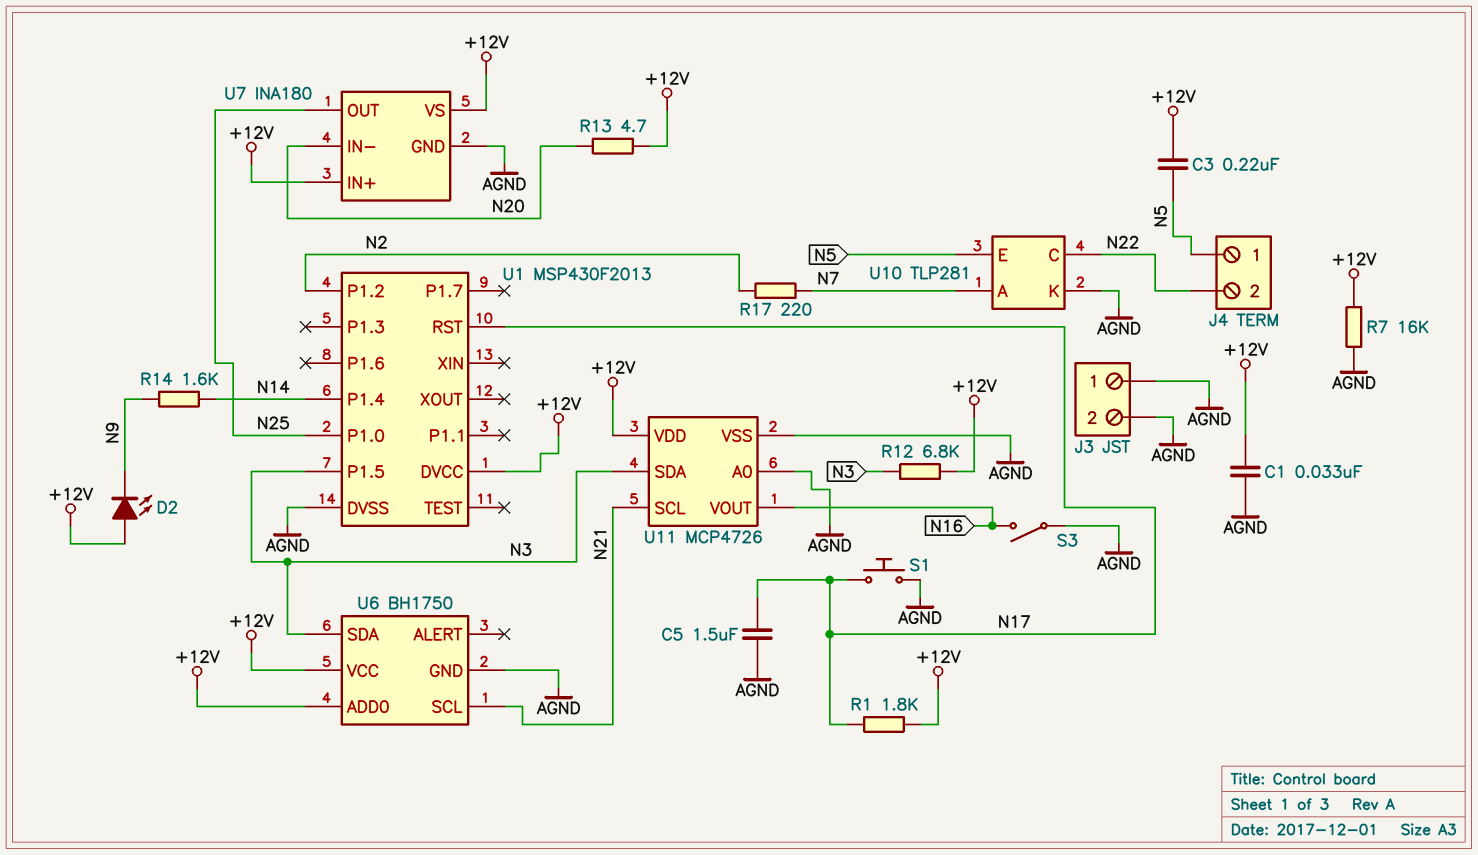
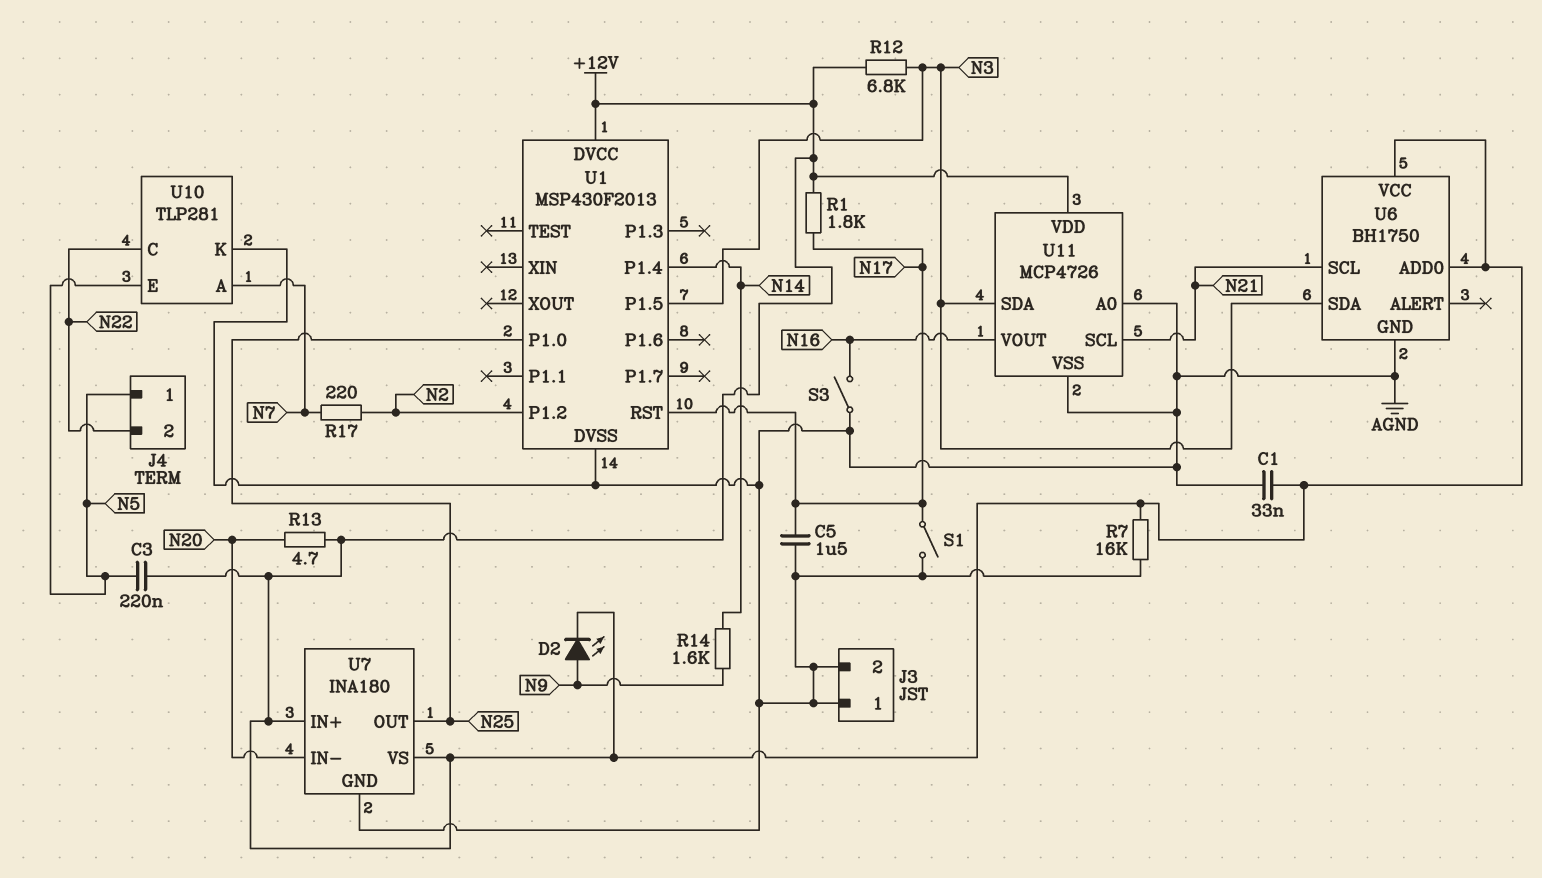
D2: LED (A +12V, K N9) -> LED (A N9, K +12V)
S1: button (AGND, N17) -> switch (AGND, N17)

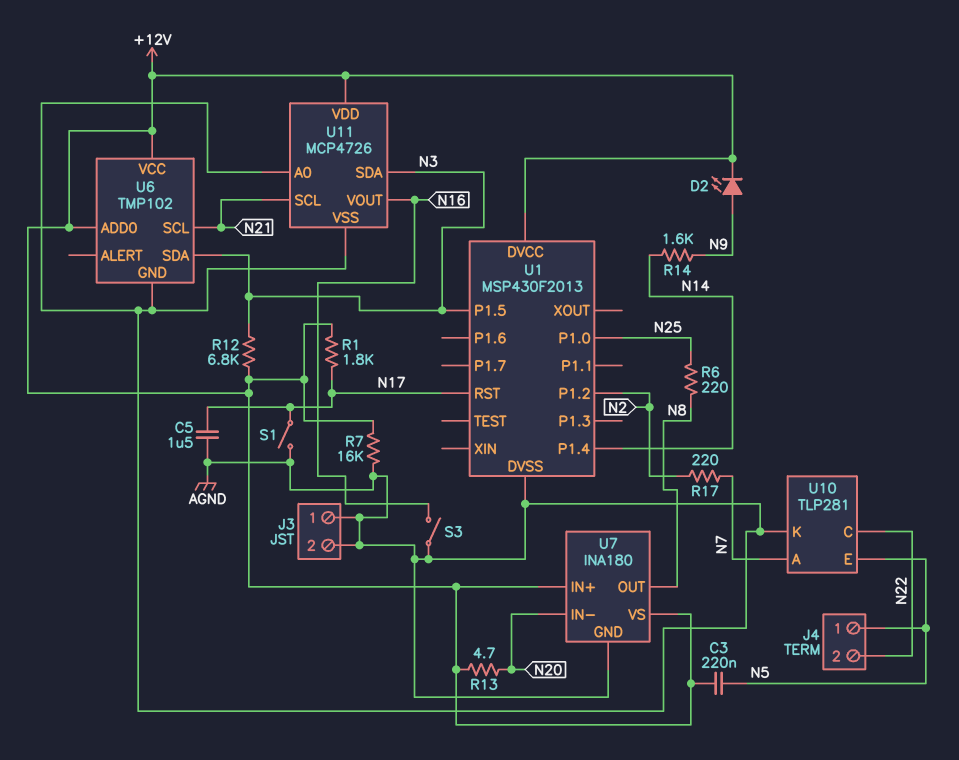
C1: 33nF (+12V, AGND) -> none
R6: none -> 220 (N8, N25)
U6: BH1750 -> TMP102
U7 pin OUT: N25 -> N8

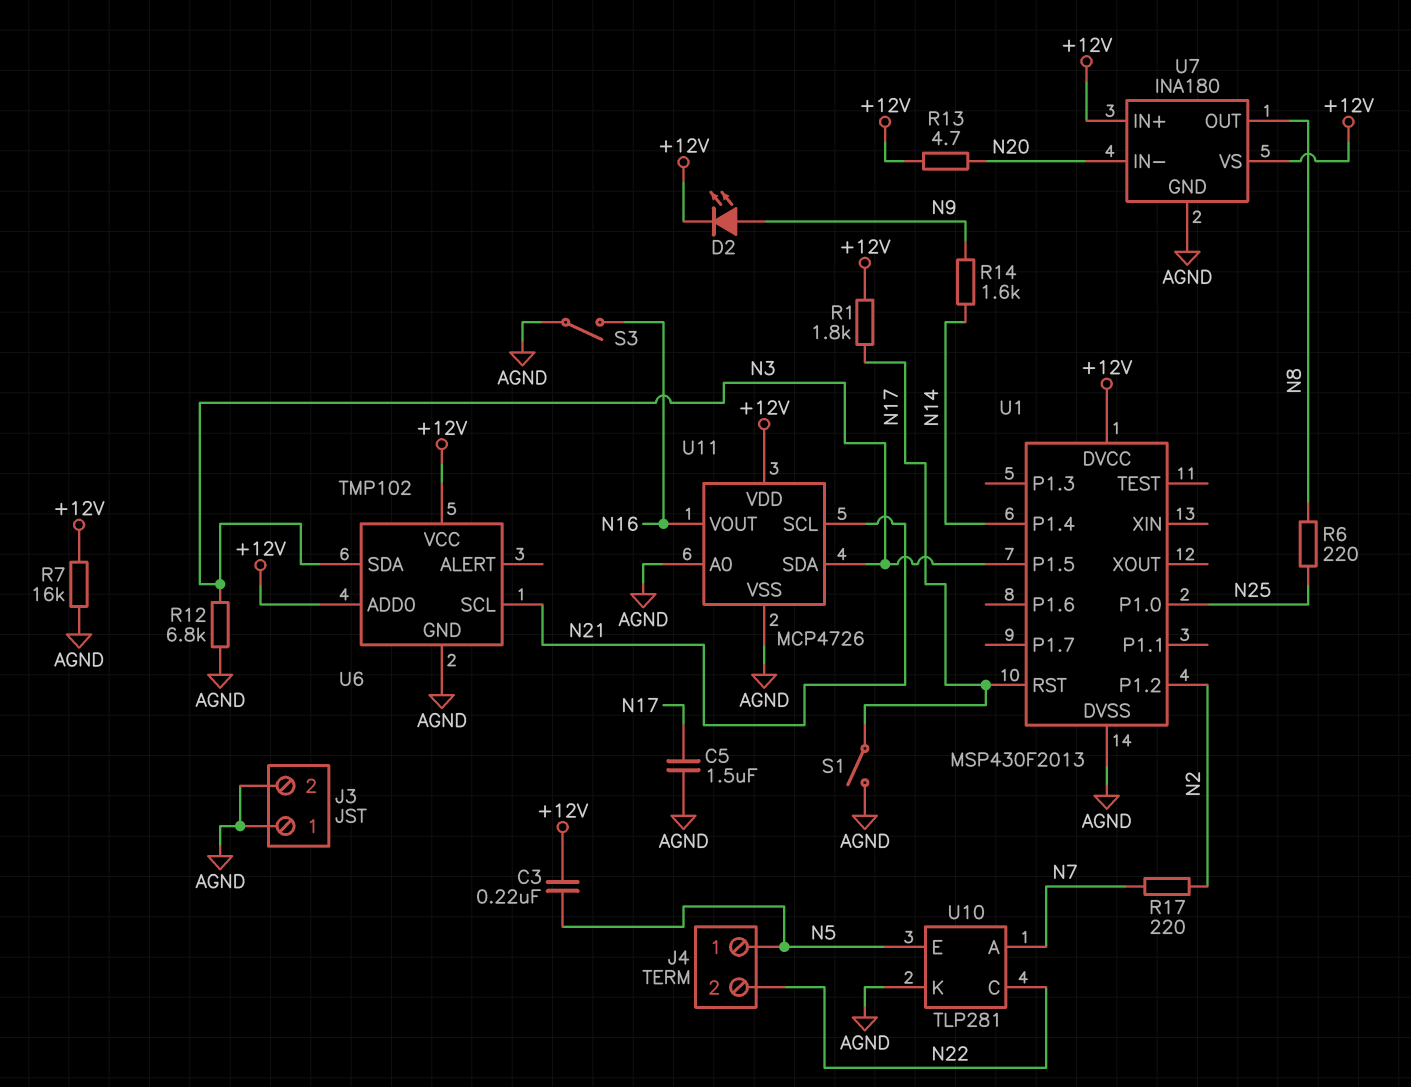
R12: 6.8k (+12V, N3) -> 6.8k (AGND, N3)

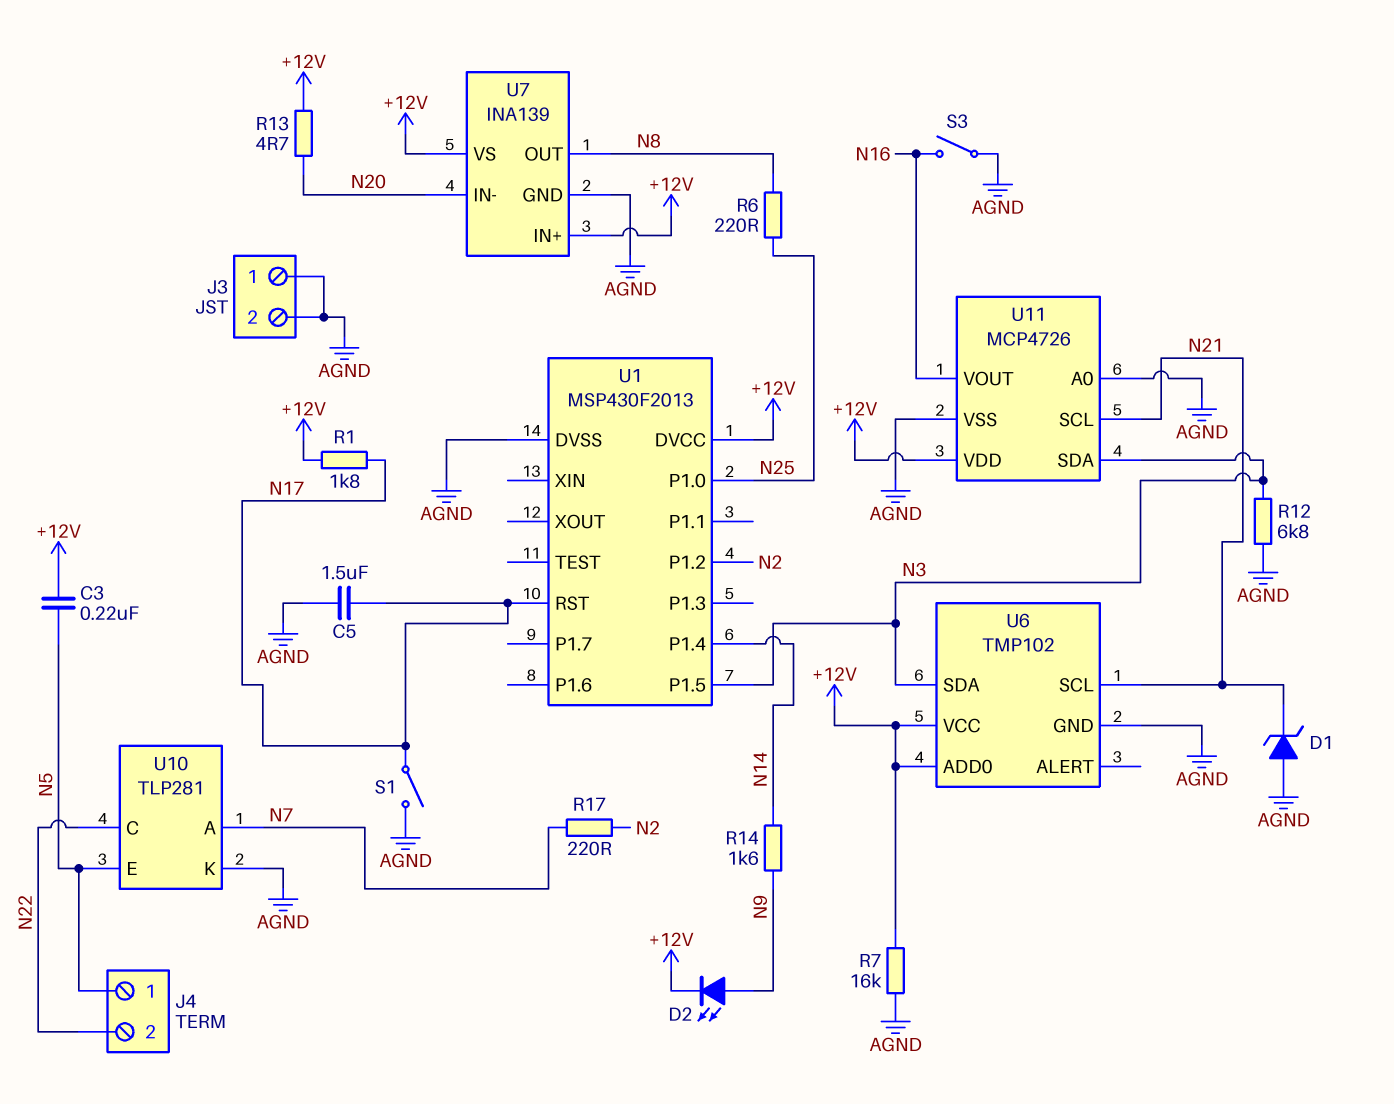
D1: none -> zener (A AGND, K N21)
U7: INA180 -> INA139

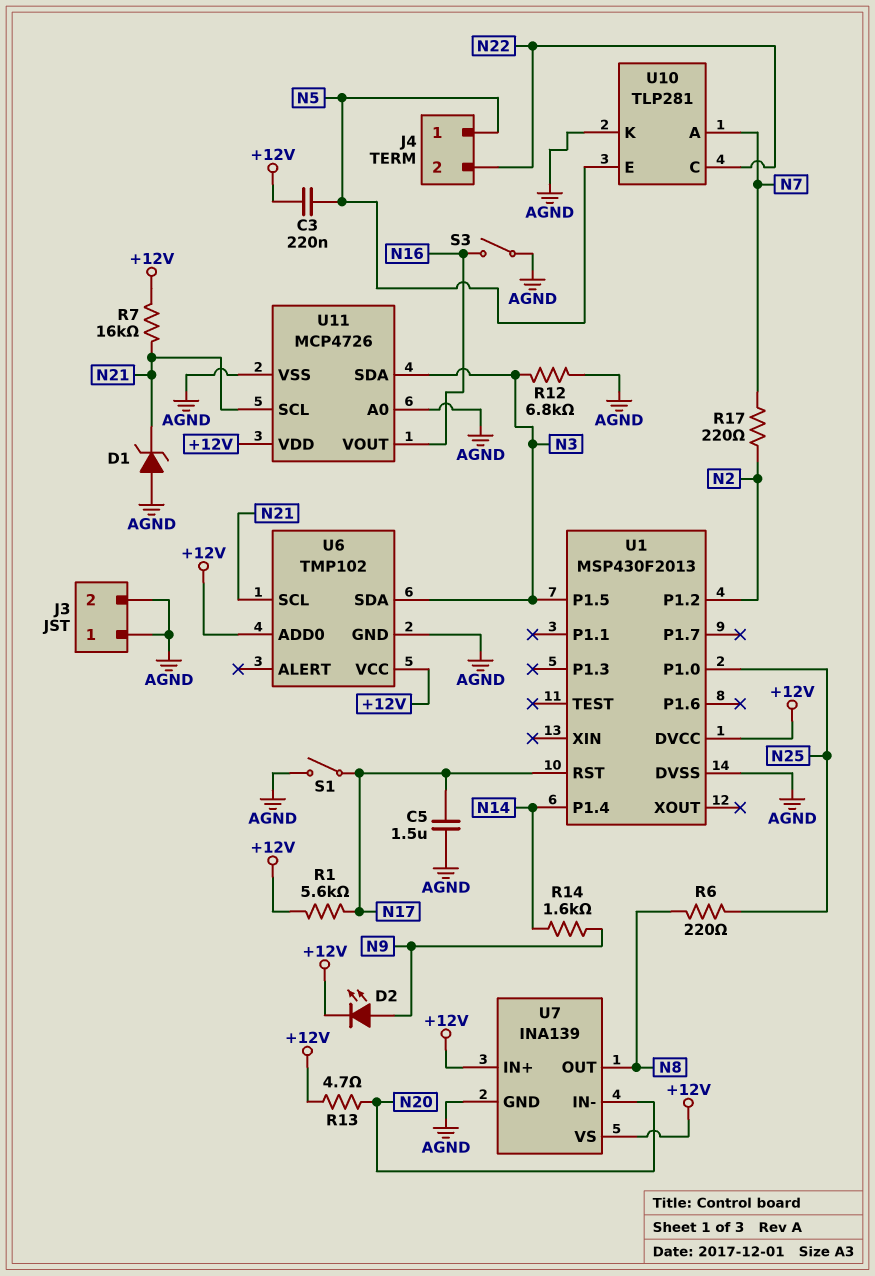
R1: 1.8k (+12V, N17) -> 5.6k (+12V, N17)
R7: 16k (+12V, AGND) -> 16k (+12V, N21)

